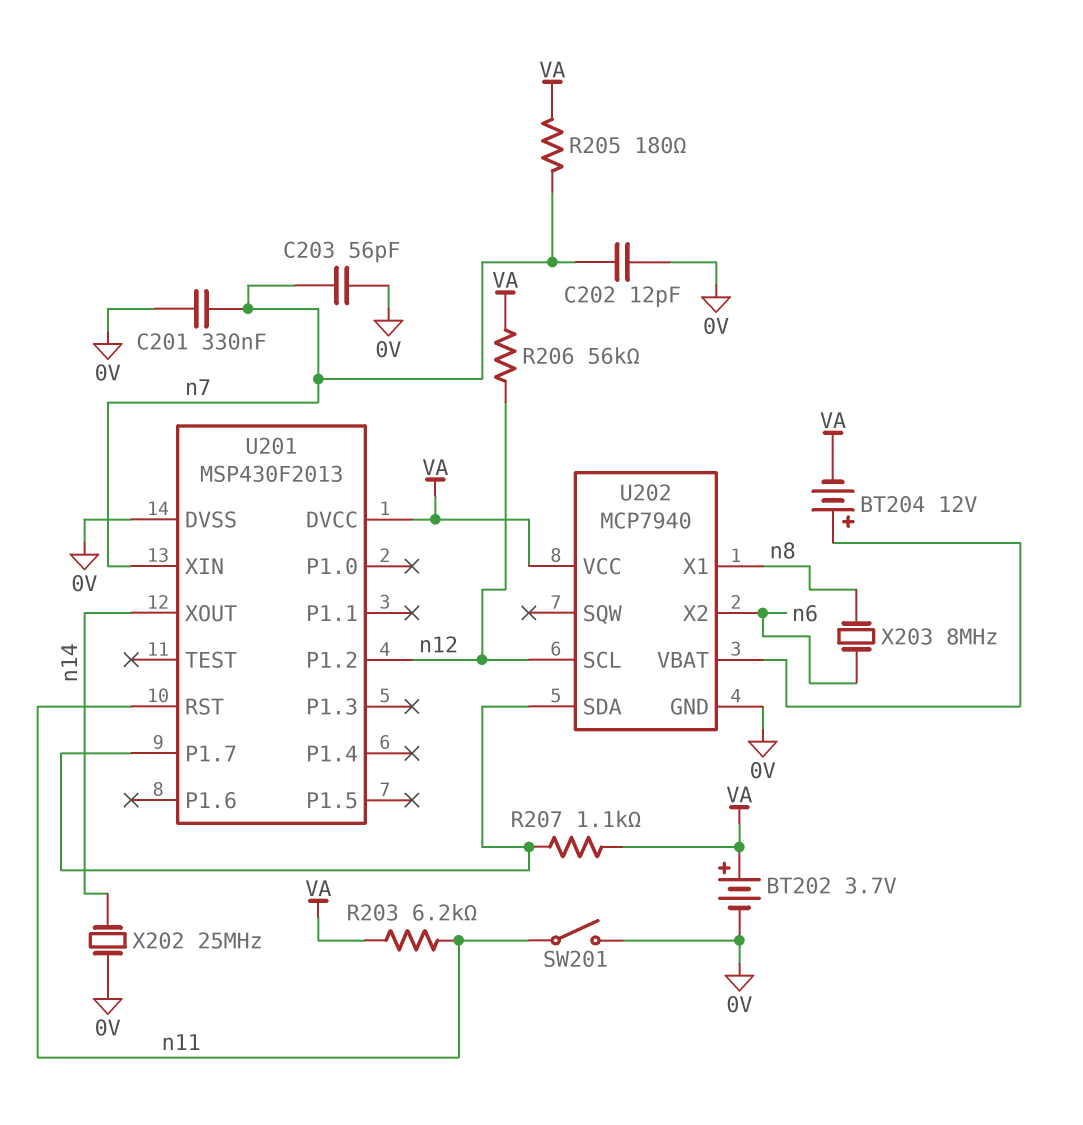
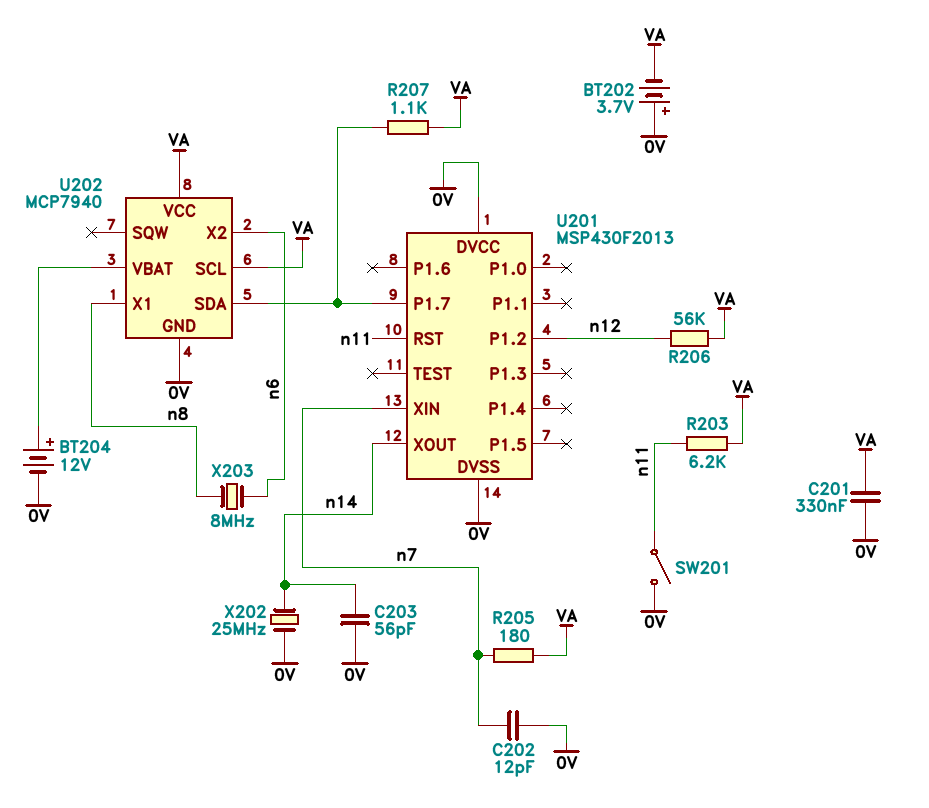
BT202: 3.7V (plus VA, minus 0V) -> 3.7V (plus 0V, minus VA)
BT204: 12V (plus U202/VBAT, minus VA) -> 12V (plus U202/VBAT, minus 0V)
C201: 330nF (0V, n7) -> 330nF (0V, VA)
C203: 56pF (0V, n7) -> 56pF (0V, n14)
U201 pin DVCC: VA -> 0V
U202 pin SCL: n12 -> VA

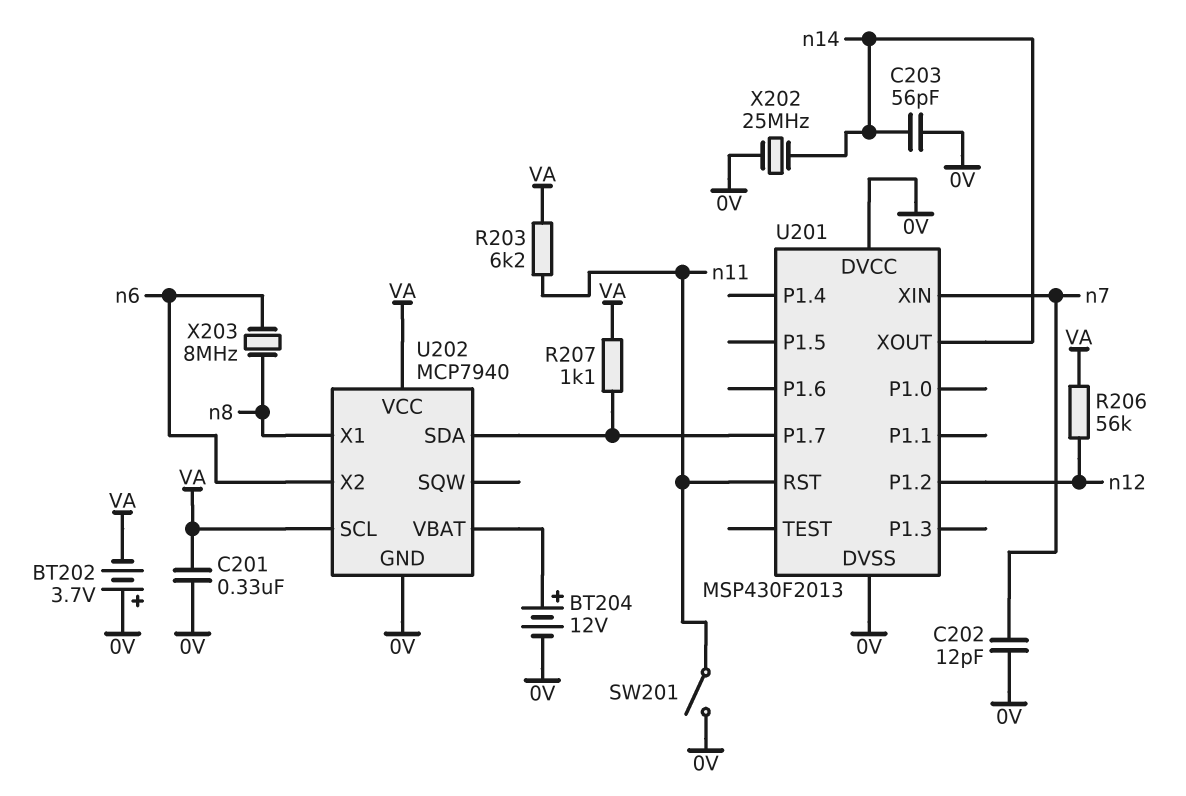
R205: 180 (VA, n7) -> none

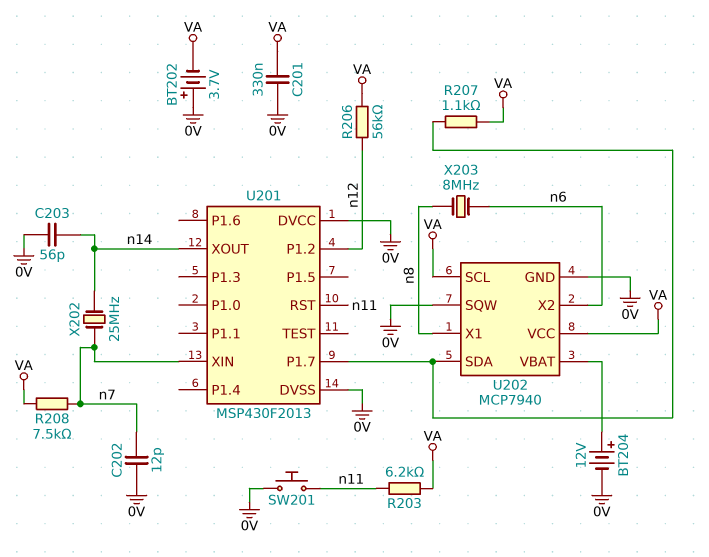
R208: none -> 7.5k (VA, n7)
SW201: switch (0V, n11) -> button (0V, n11)
U202 pin SQW: none -> 0V
X202: 25MHz (0V, n14) -> 25MHz (n7, n14)

